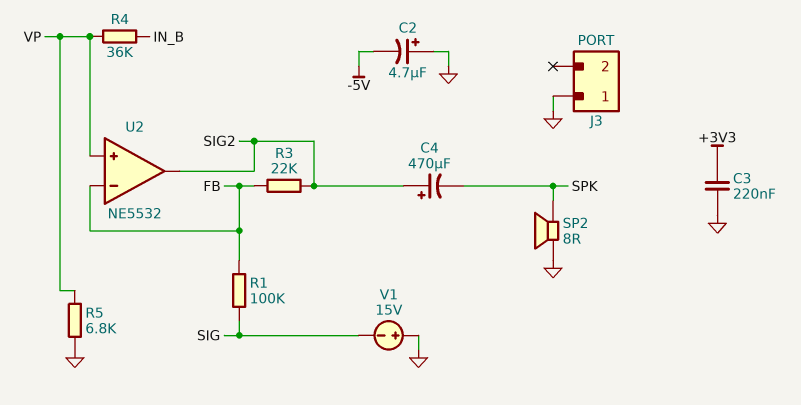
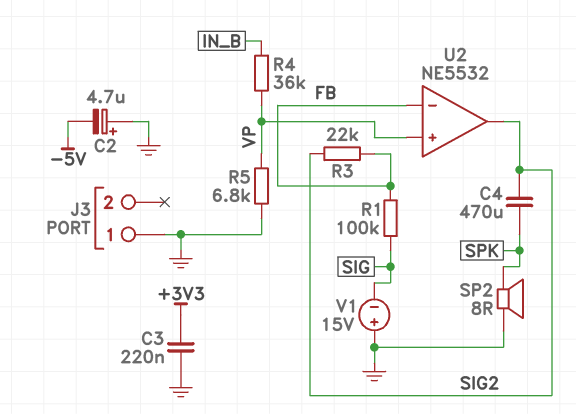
C4: 470uF (plus SIG2, minus SPK) -> 470uF (SIG2, SPK)

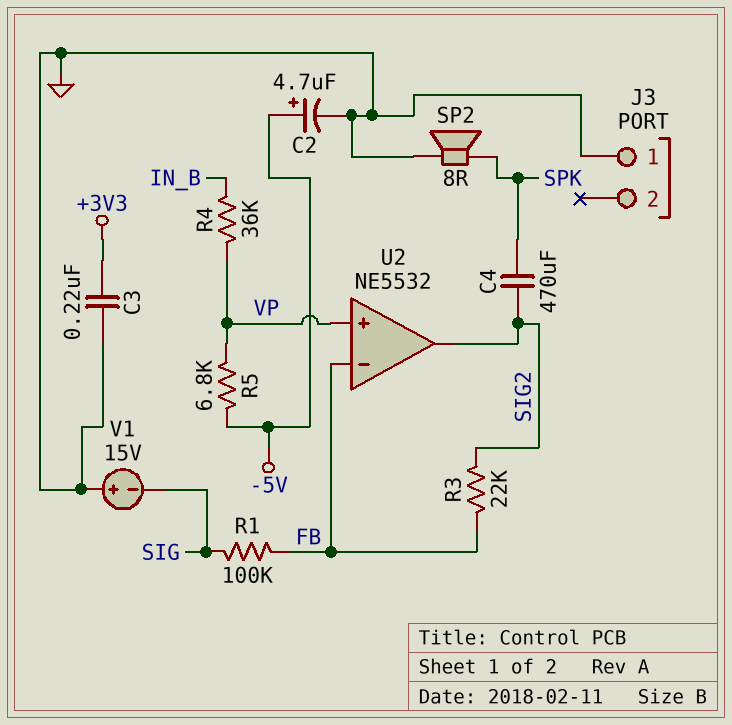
C2: 4.7uF (plus GND, minus -5V) -> 4.7uF (plus -5V, minus GND)
R5: 6.8k (GND, VP) -> 6.8k (-5V, VP)

